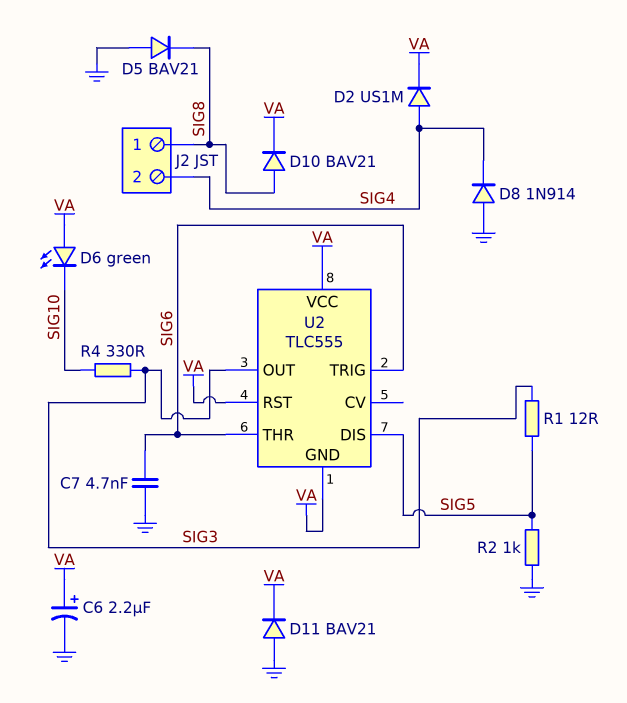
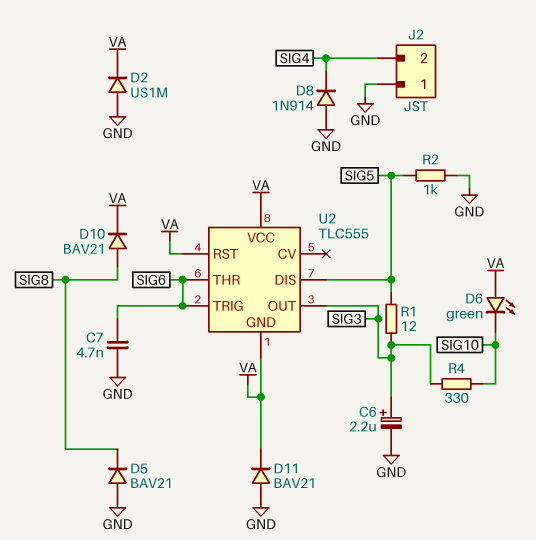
C6: 2.2uF (plus VA, minus GND) -> 2.2uF (plus SIG3, minus GND)
D2: diode US1M (A SIG4, K VA) -> diode US1M (A GND, K VA)
J2 pin 1: SIG8 -> GND

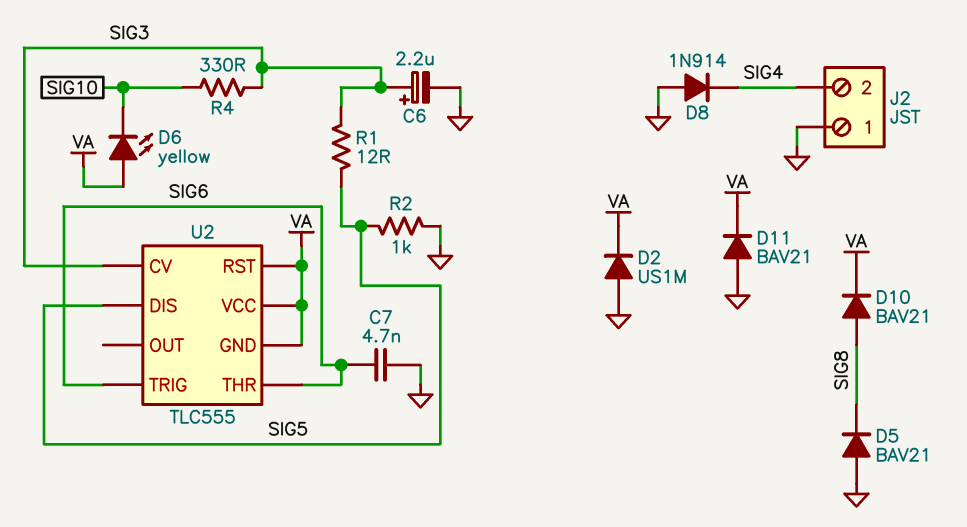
D6: LED green (A VA, K SIG10) -> LED yellow (A VA, K SIG10)
U2 pin CV: none -> SIG3
U2 pin OUT: SIG3 -> none

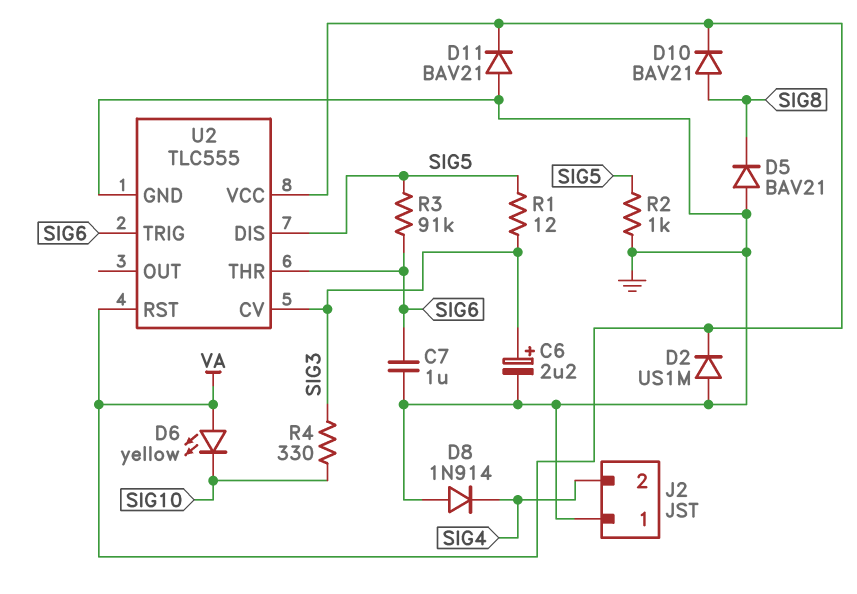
C7: 4.7nF (GND, SIG6) -> 1uF (GND, SIG6)
R3: none -> 91k (SIG5, SIG6)
U2 pin GND: VA -> GND

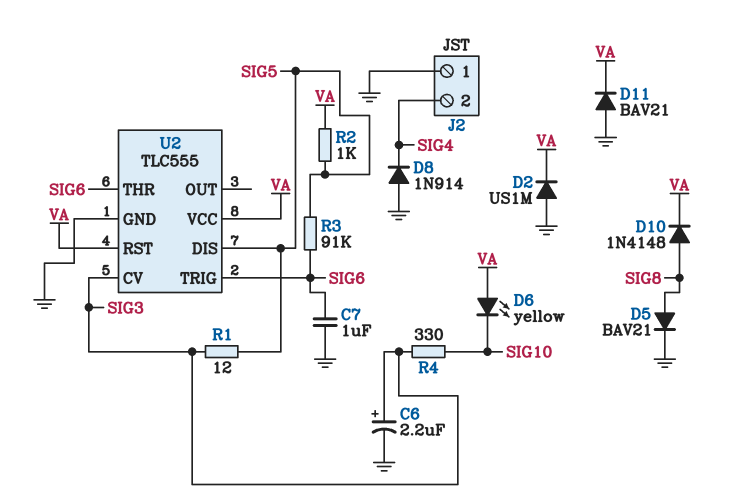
D5: diode BAV21 (A GND, K SIG8) -> diode BAV21 (A SIG8, K GND)
D10: diode BAV21 (A SIG8, K VA) -> diode 1N4148 (A SIG8, K VA)
R2: 1k (GND, SIG5) -> 1k (SIG5, VA)

